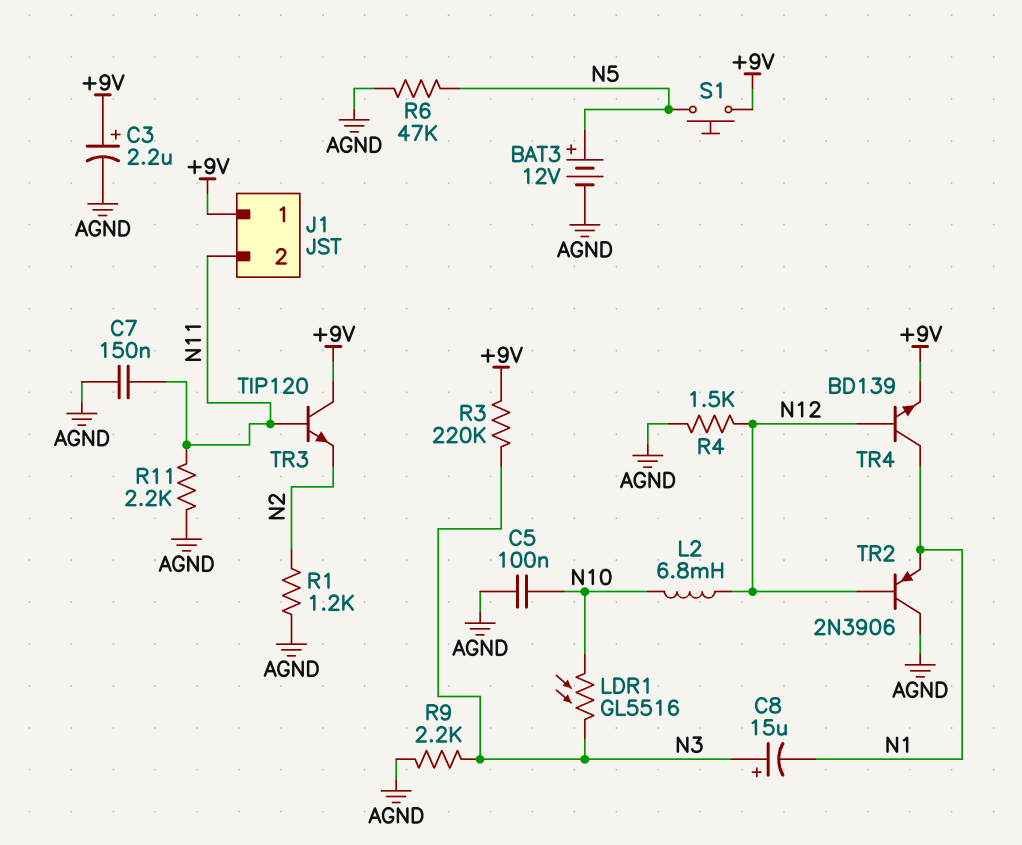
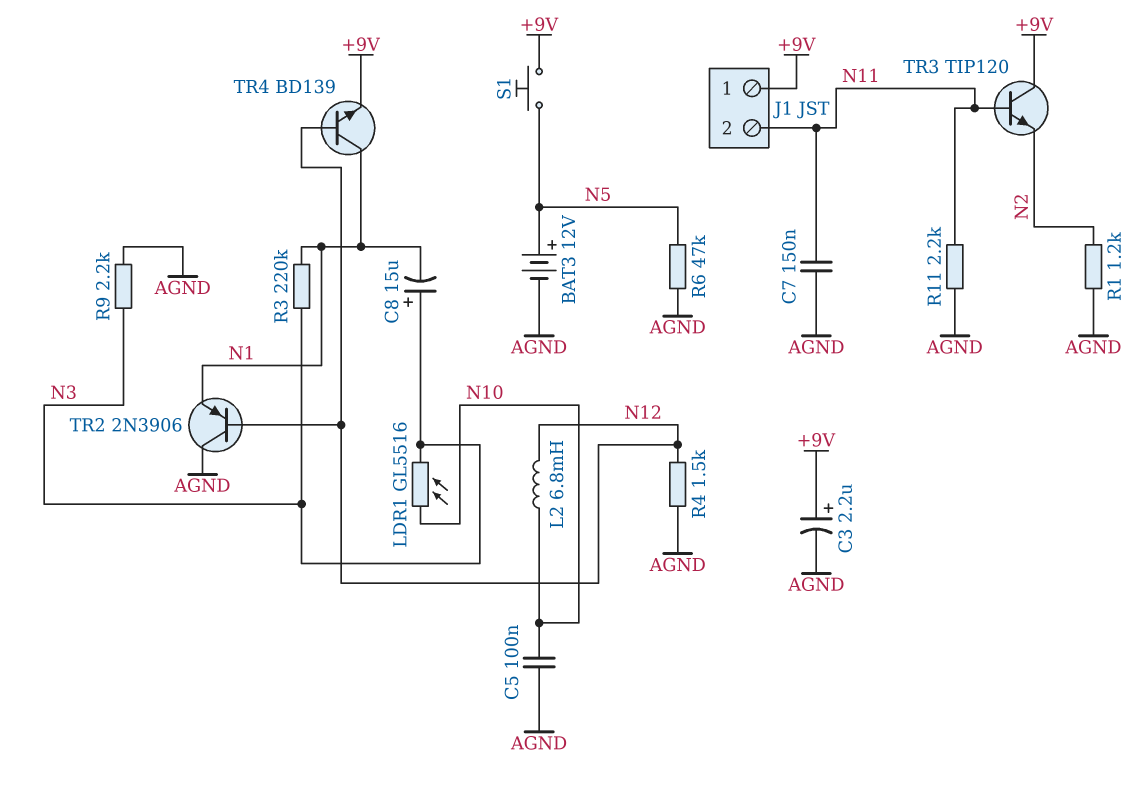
R3: 220k (+9V, N3) -> 220k (N1, N3)

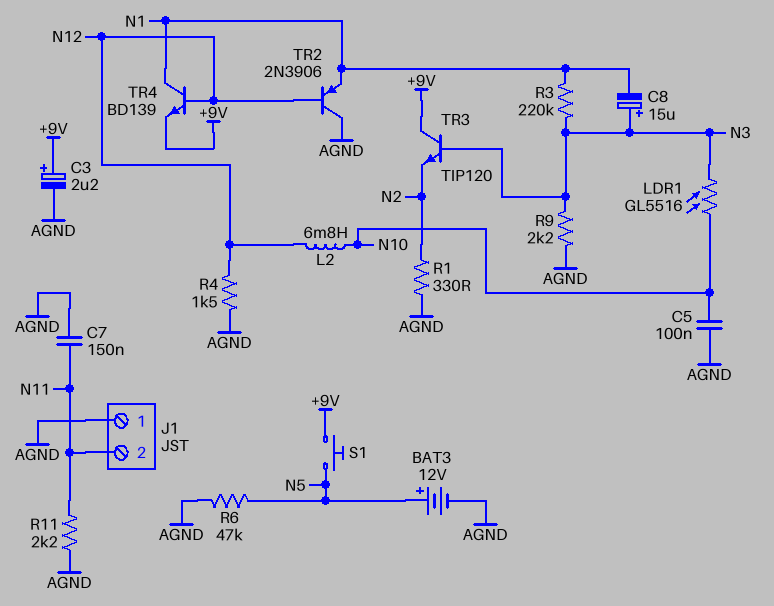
J1 pin 1: +9V -> AGND
R1: 1.2k (AGND, N2) -> 330 (AGND, N2)
TR3: NPN TIP120 (B N11, C +9V, E N2) -> NPN TIP120 (B N3, C +9V, E N2)

